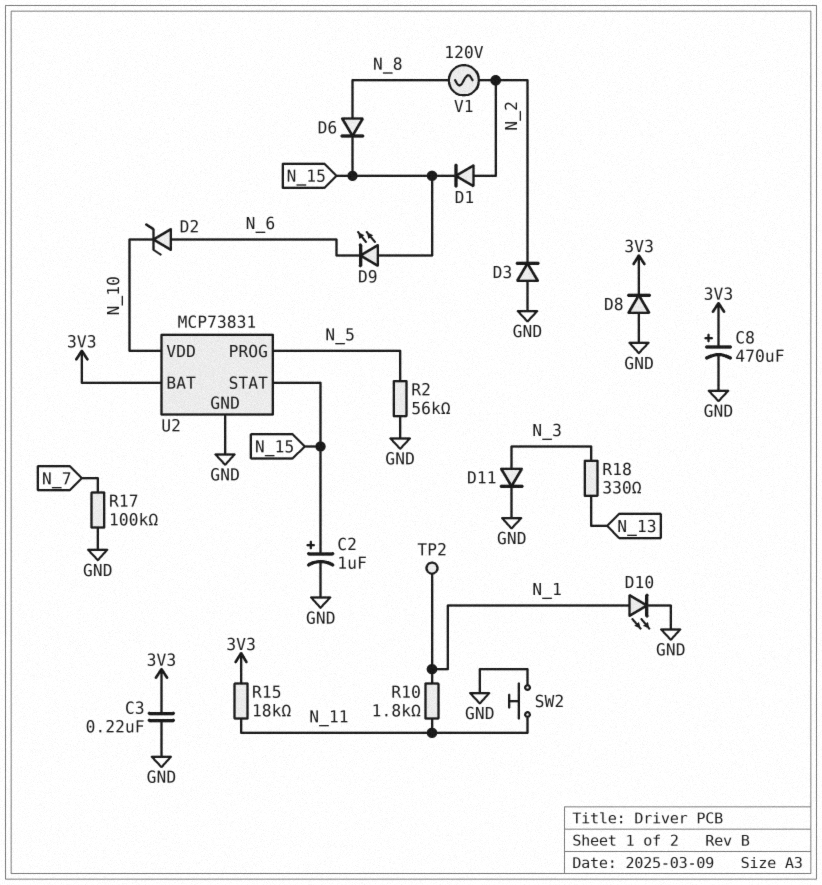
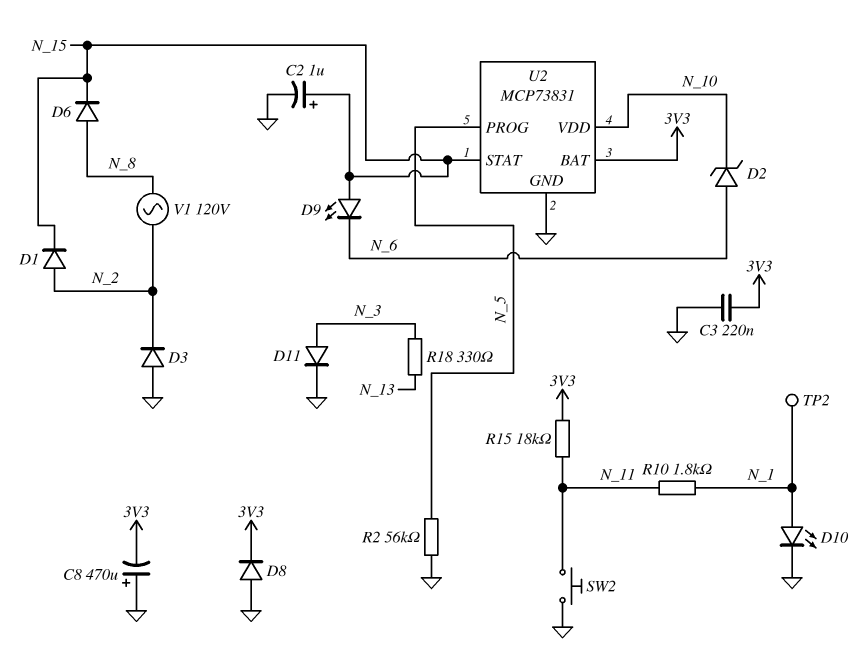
C8: 470uF (plus 3V3, minus GND) -> 470uF (plus GND, minus 3V3)
R17: 100k (GND, N_7) -> none

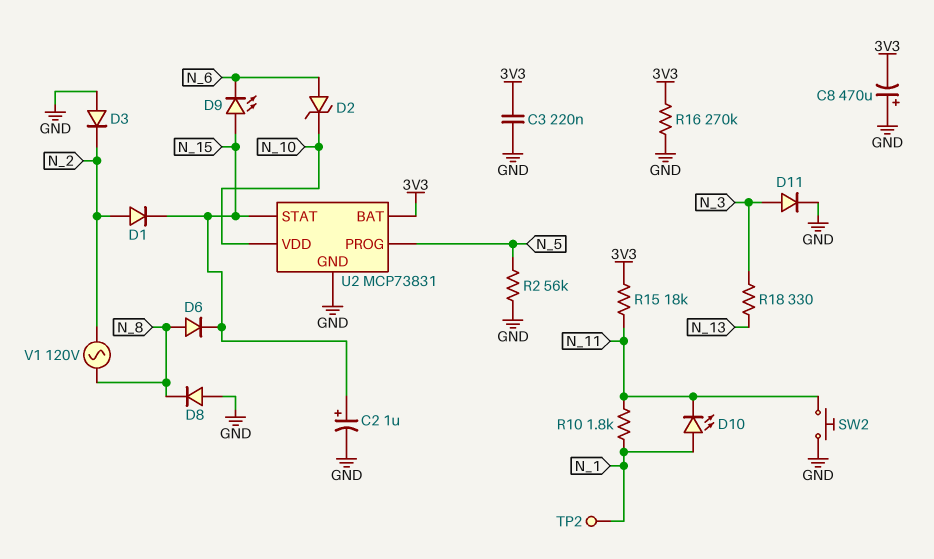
D8: diode (A GND, K 3V3) -> diode (A GND, K N_8)
D10: LED (A N_1, K GND) -> LED (A N_1, K N_11)
R16: none -> 270k (3V3, GND)

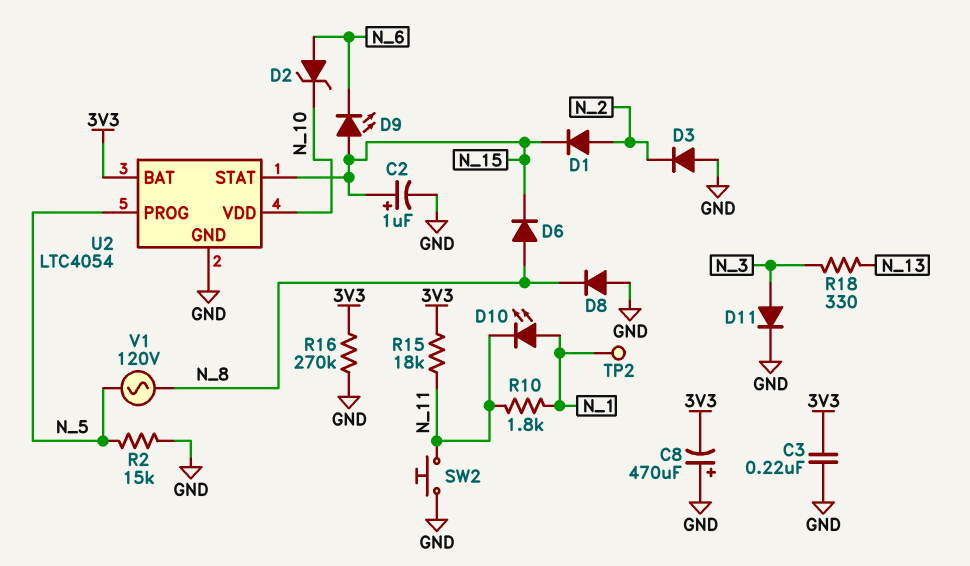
R2: 56k (GND, N_5) -> 15k (GND, N_5)
U2: MCP73831 -> LTC4054
V1: AC 120V (N_2, N_8) -> AC 120V (N_5, N_8)

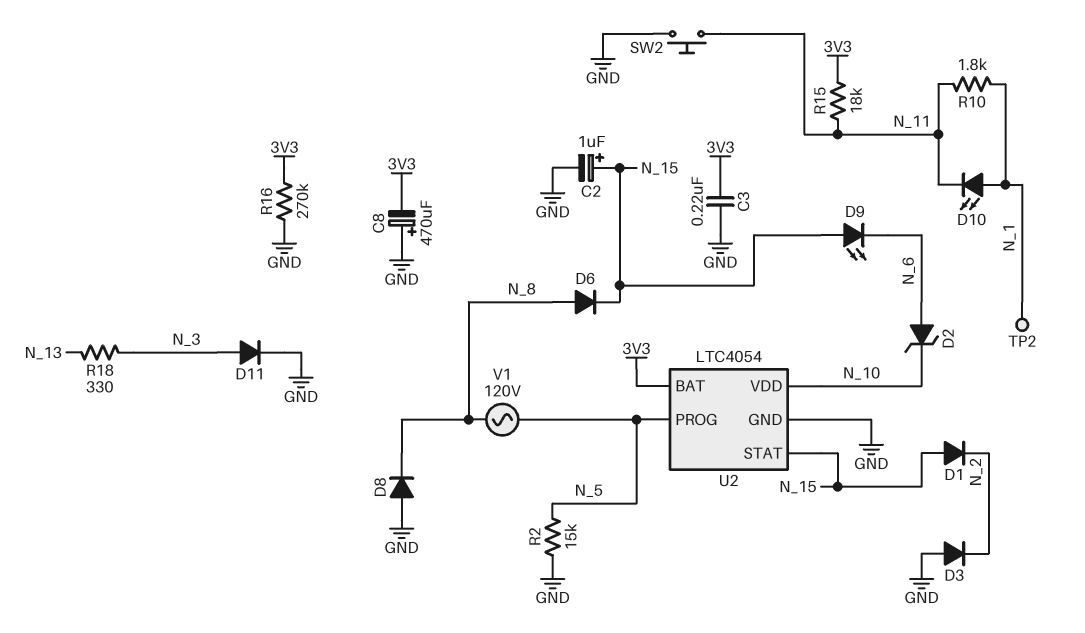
D1: diode (A N_2, K N_15) -> diode (A N_15, K N_2)

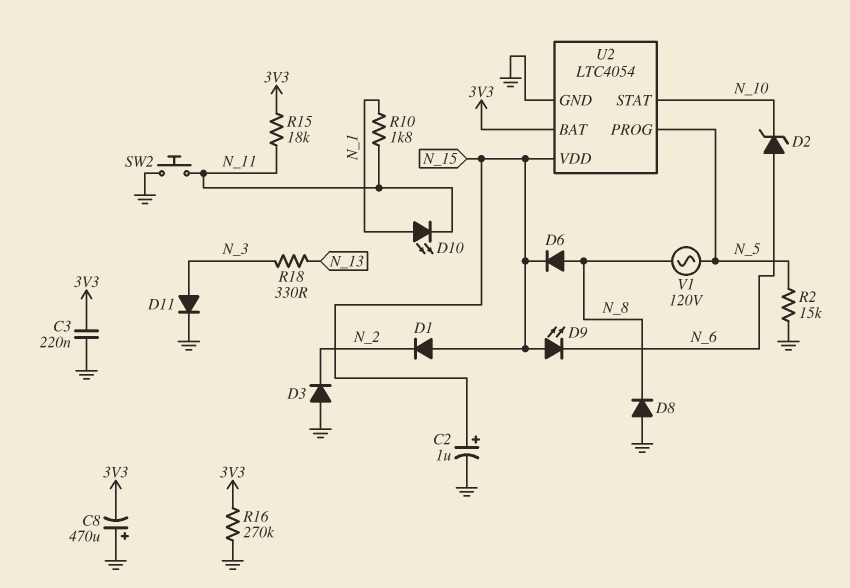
TP2: test point (N_1) -> none
U2 pin STAT: N_15 -> N_10
U2 pin VDD: N_10 -> N_15

